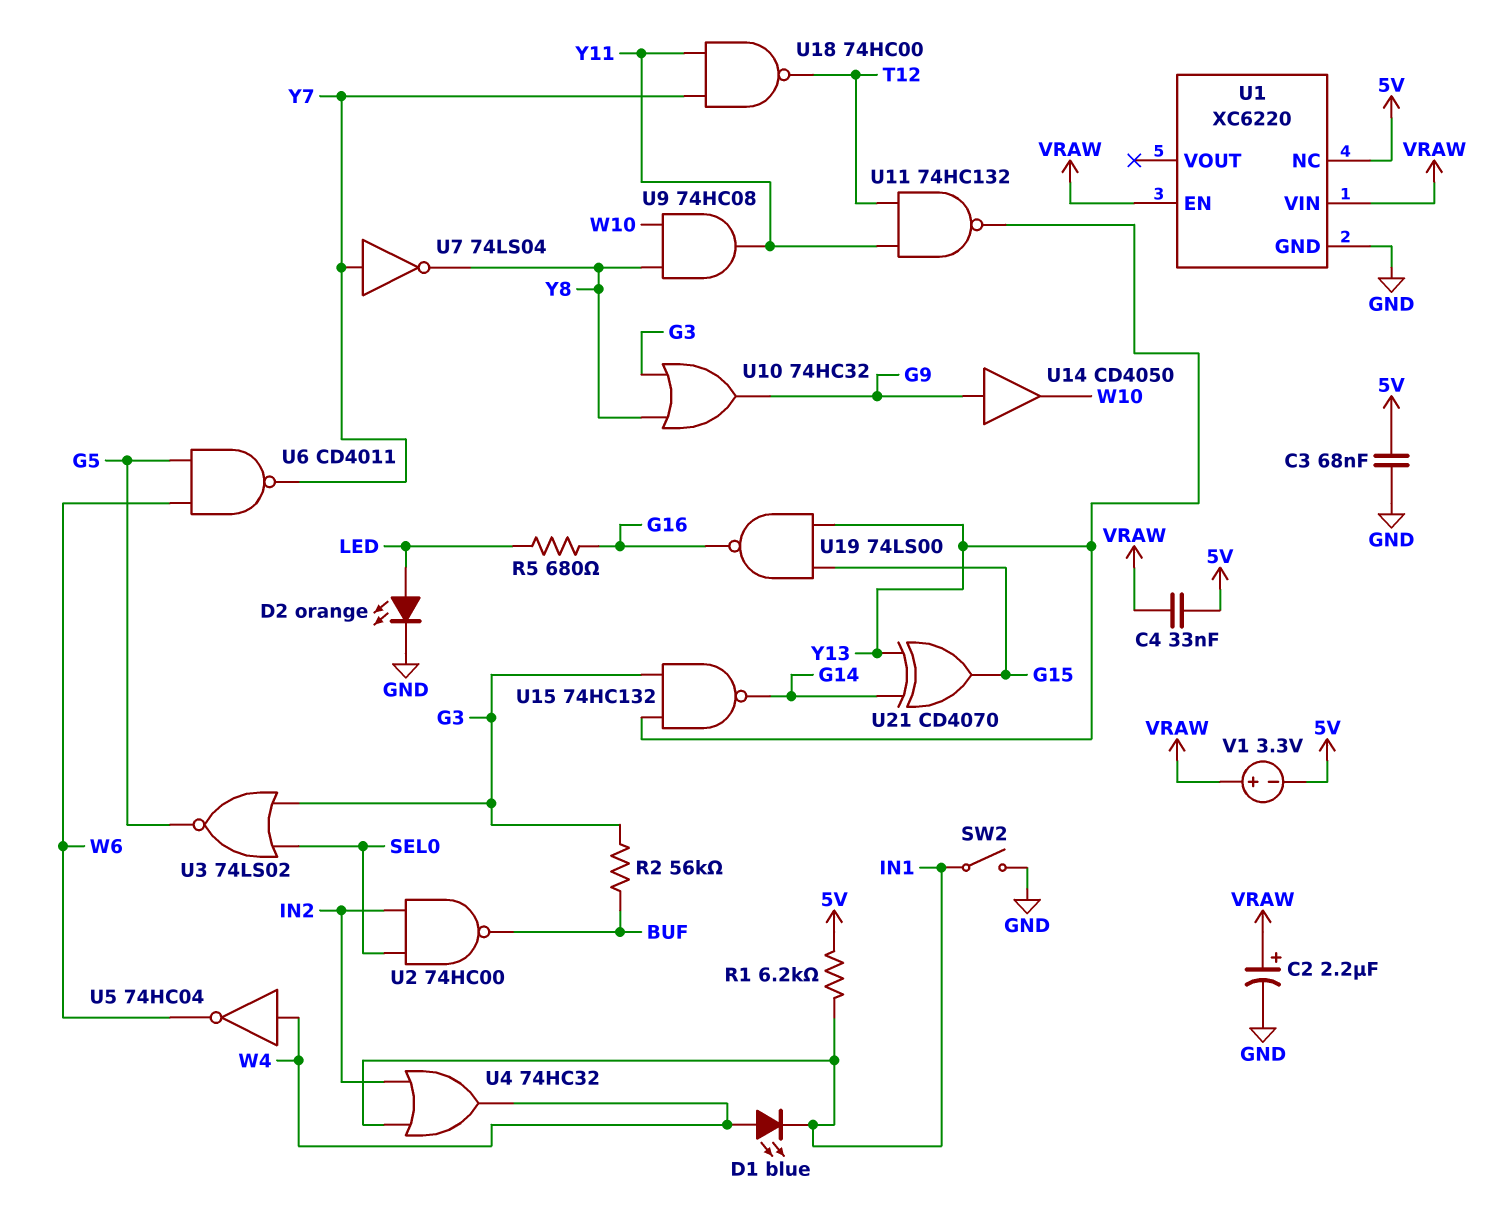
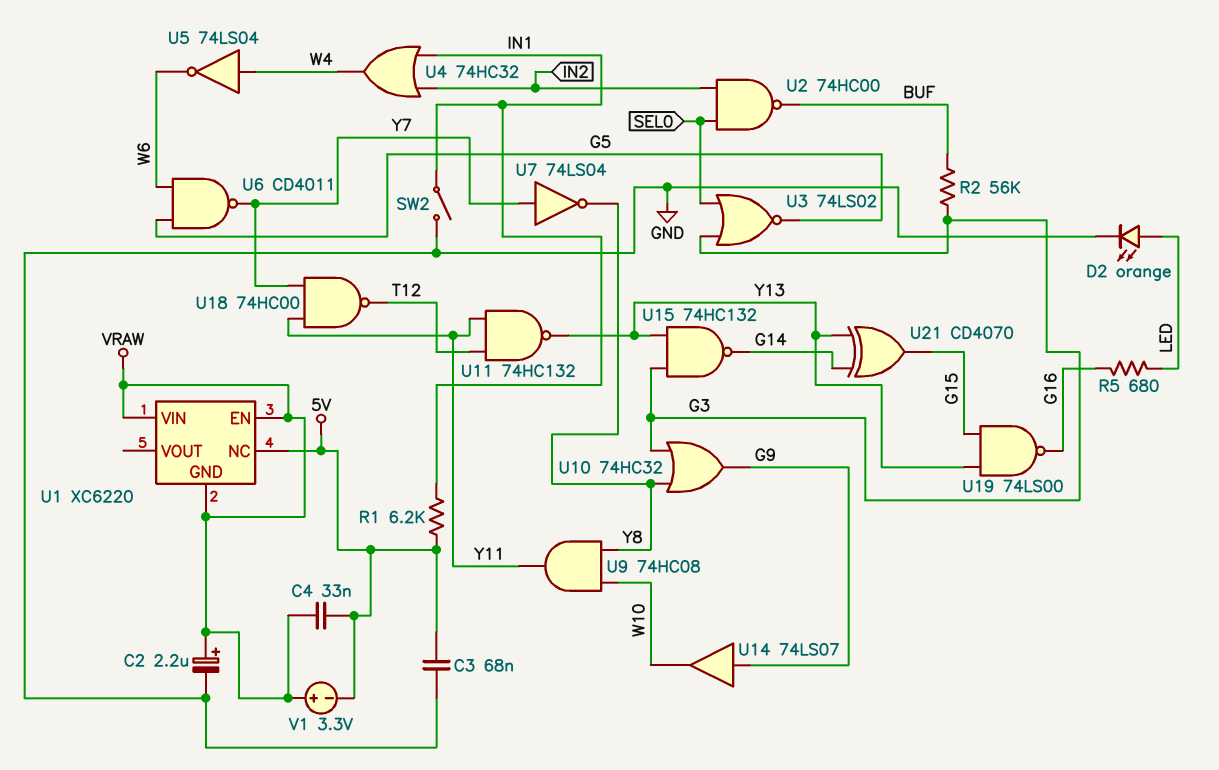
D1: LED blue (A W4, K IN1) -> none
U1 pin GND: GND -> VRAW
U5: NOT 74HC04 (in W4, out W6) -> NOT 74LS04 (in W4, out W6)
U14: buffer CD4050 (in G9, out W10) -> buffer 74LS07 (in G9, out W10)

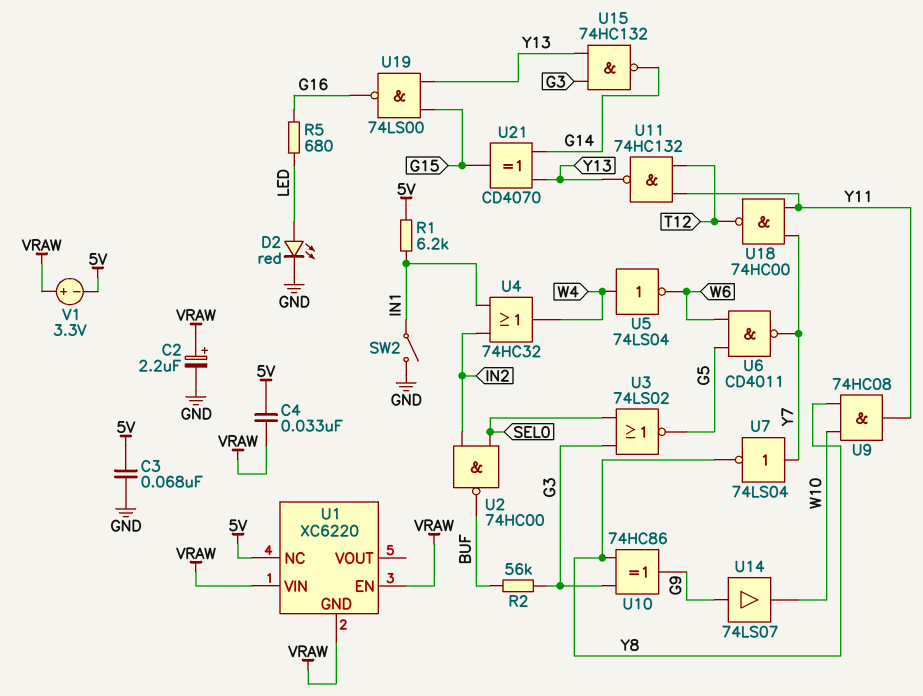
D2: LED orange (A LED, K GND) -> LED red (A LED, K GND)
U10: OR 74HC32 (in G3, in Y8, out G9) -> XOR 74HC86 (in G3, in Y8, out G9)

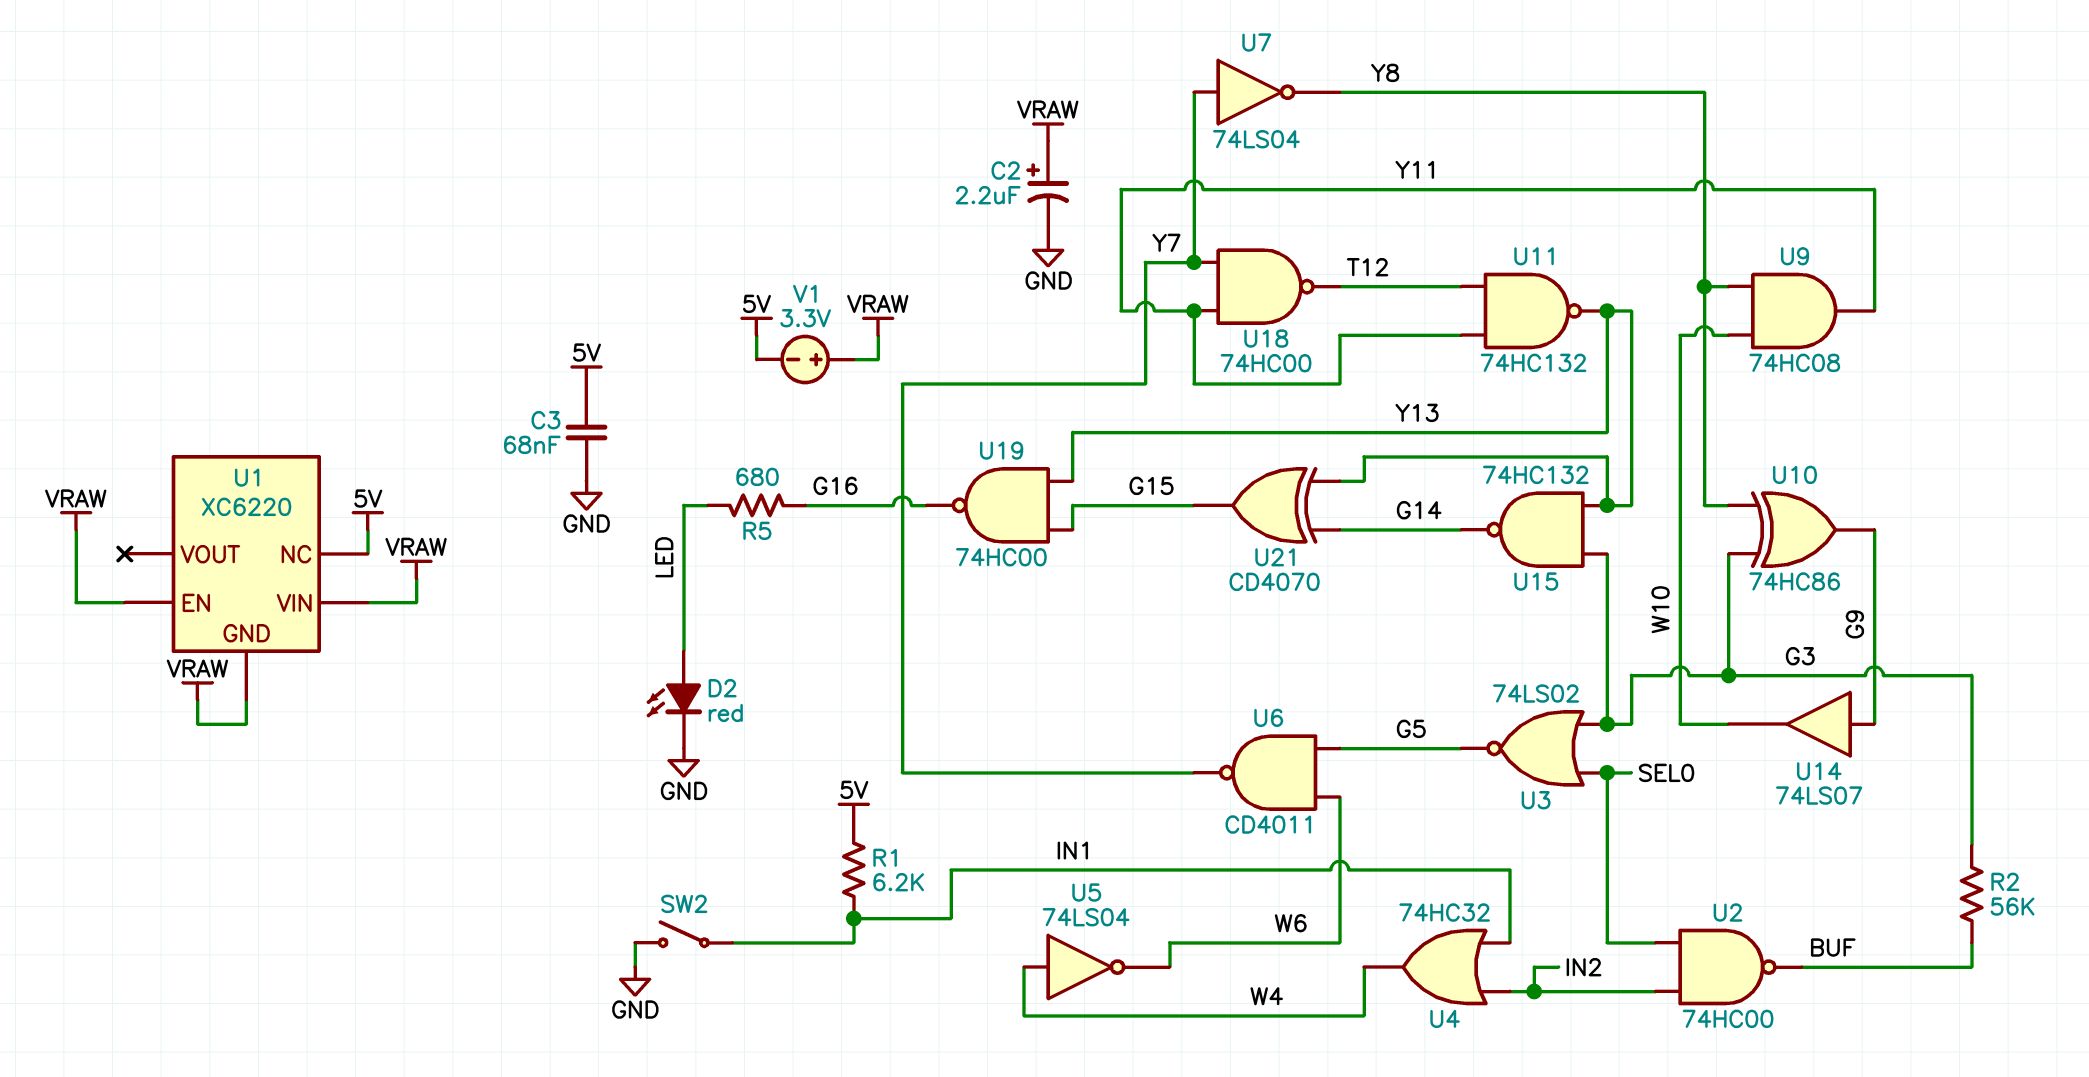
C4: 33nF (5V, VRAW) -> none
U19: NAND 74LS00 (in G15, in Y13, out G16) -> NAND 74HC00 (in G15, in Y13, out G16)

